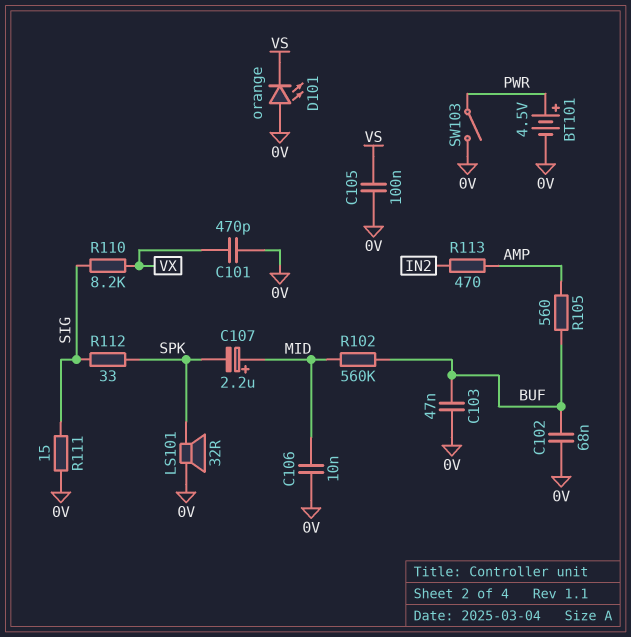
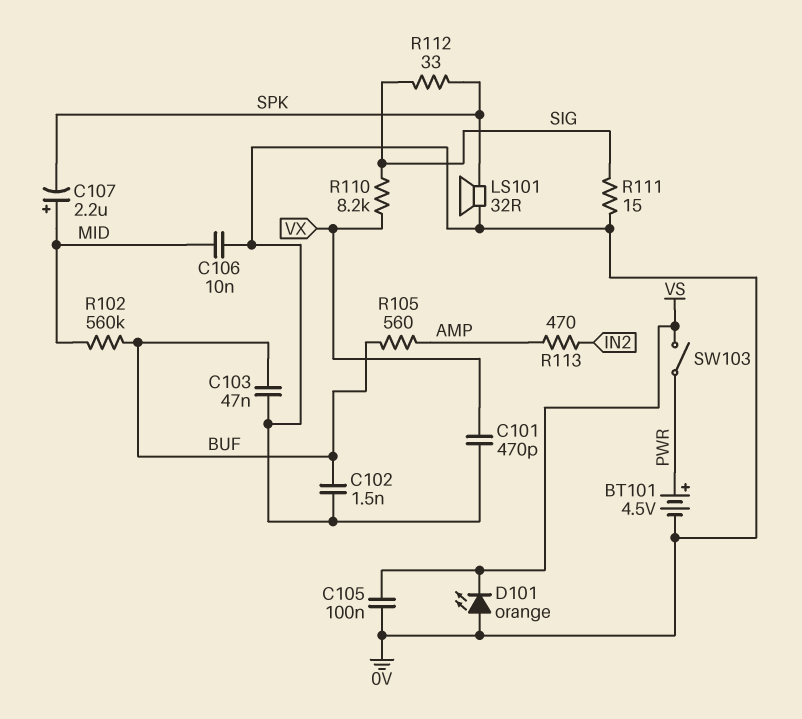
C102: 68nF (0V, BUF) -> 1.5nF (0V, BUF)
SW103: switch (0V, PWR) -> switch (PWR, VS)

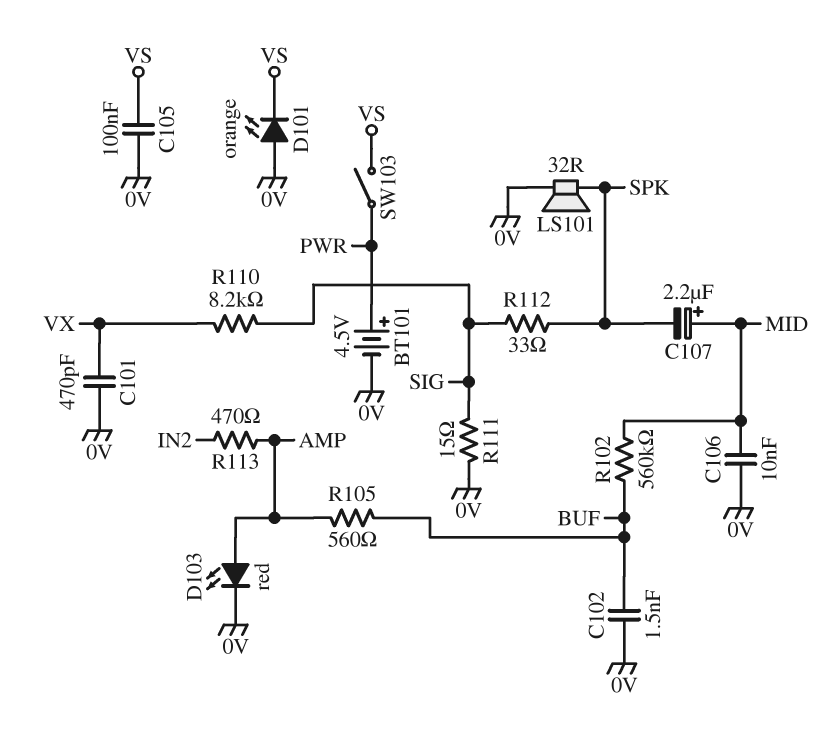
C103: 47nF (0V, BUF) -> none
D103: none -> LED red (A AMP, K 0V)

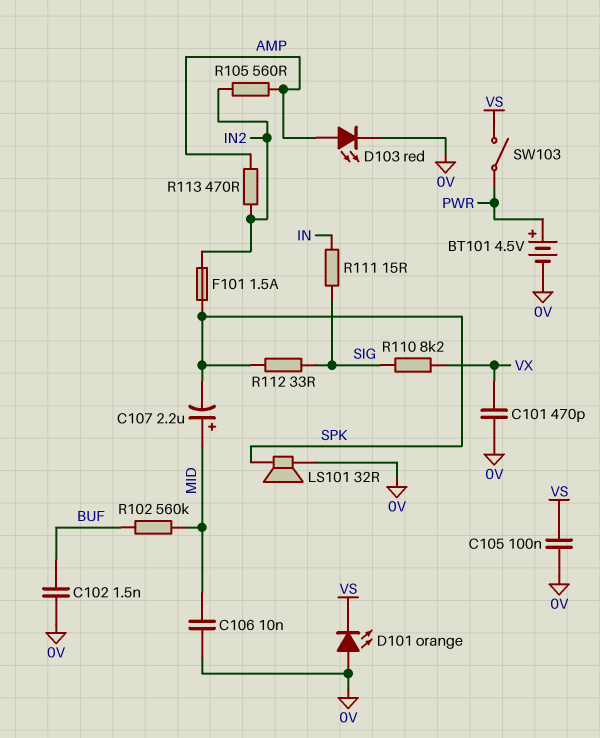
F101: none -> 1.5A (IN2, SPK)
R105: 560 (AMP, BUF) -> 560 (AMP, IN2)
R111: 15 (0V, SIG) -> 15 (IN, SIG)

